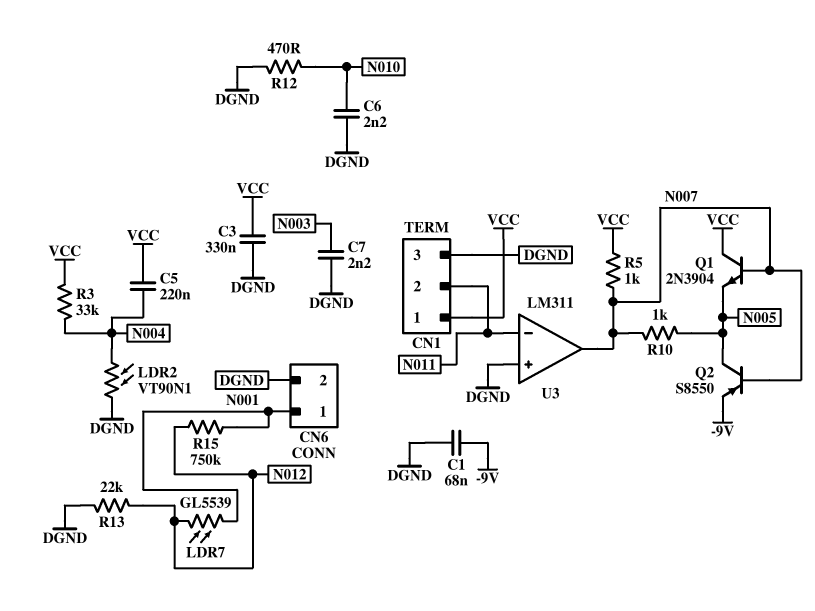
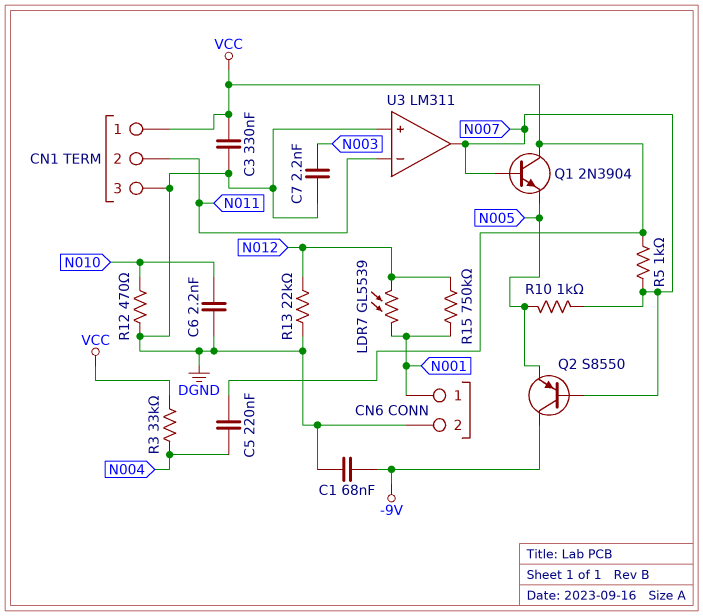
LDR2: VT90N1 (DGND, N004) -> none
Q2: PNP S8550 (B N007, C N005, E -9V) -> PNP S8550 (B N007, C -9V, E N005)

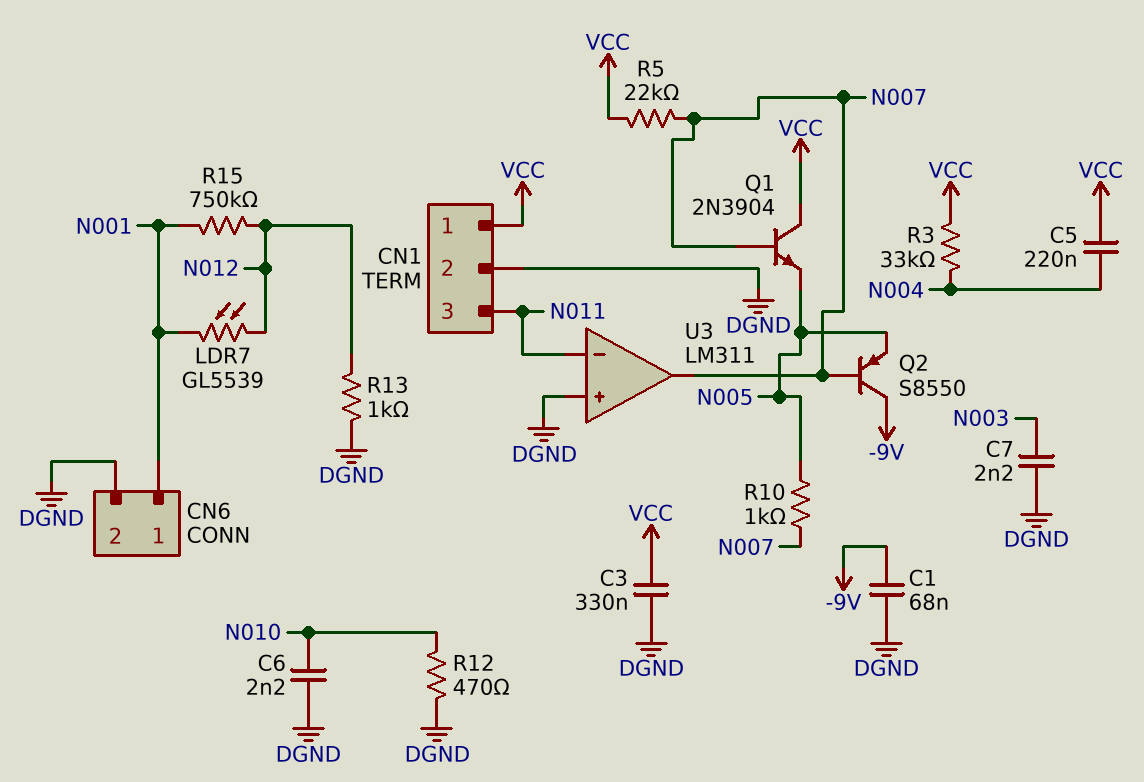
CN1 pin 2: N011 -> DGND
CN1 pin 3: DGND -> N011
R5: 1k (N007, VCC) -> 22k (N007, VCC)
R13: 22k (DGND, N012) -> 1k (DGND, N012)

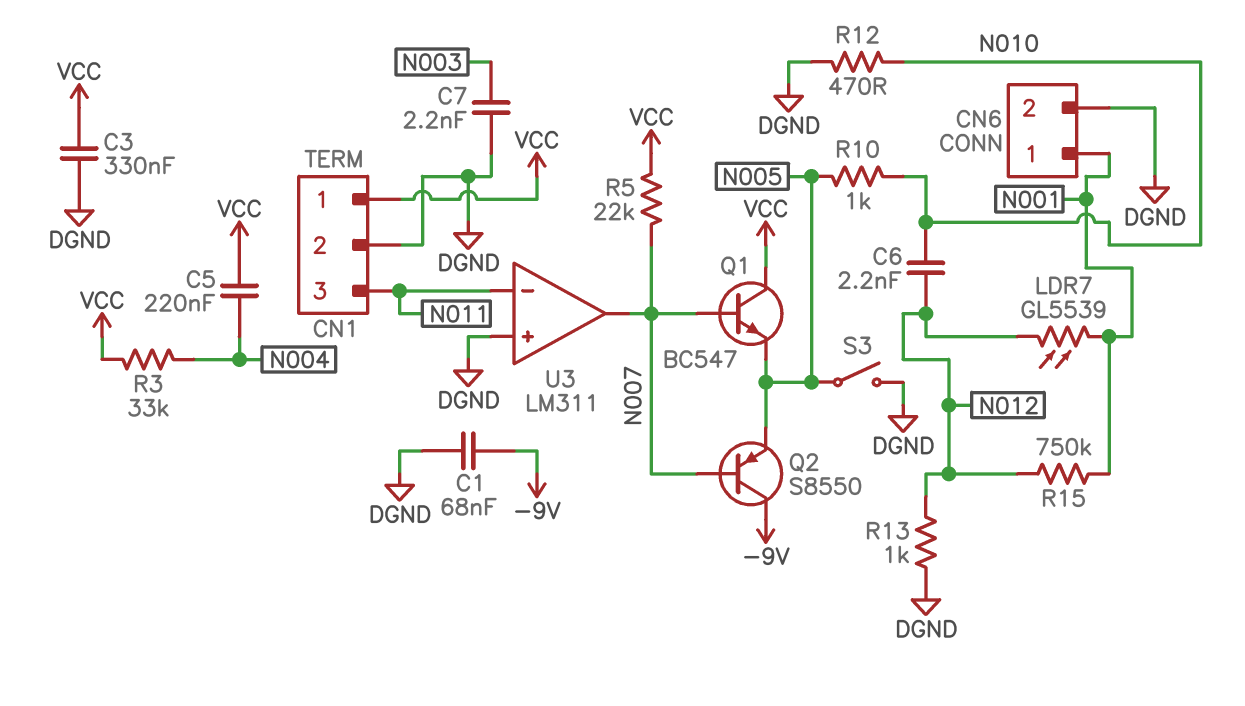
C6: 2.2nF (DGND, N010) -> 2.2nF (N010, N012)
Q1: NPN 2N3904 (B N007, C VCC, E N005) -> NPN BC547 (B N007, C VCC, E N005)
R10: 1k (N005, N007) -> 1k (N005, N010)
S3: none -> switch (DGND, N005)

